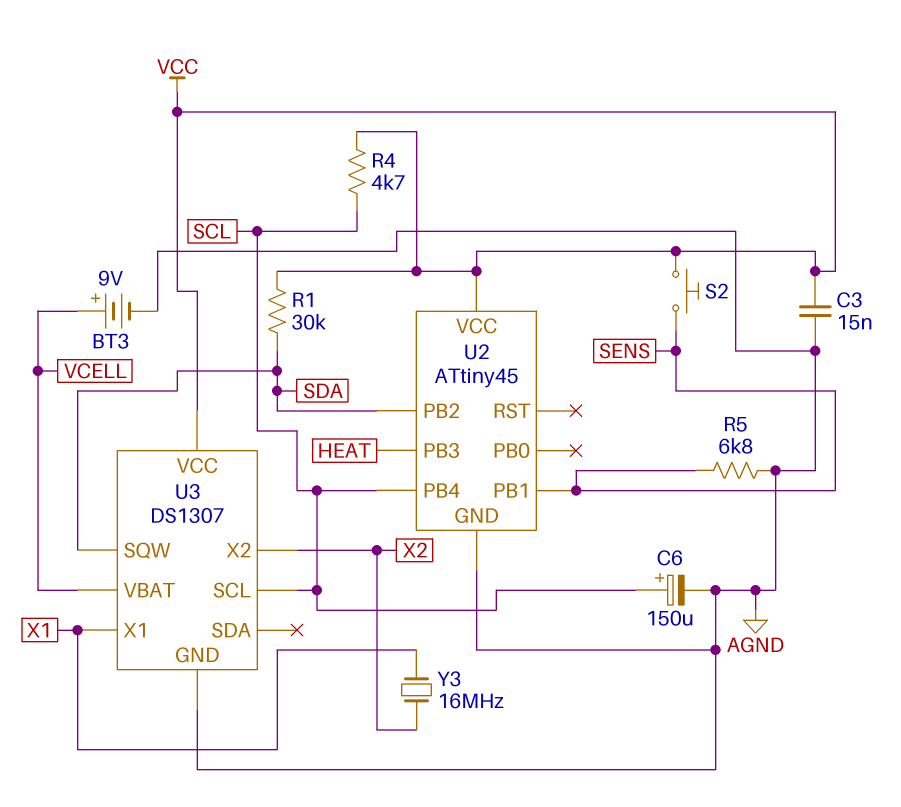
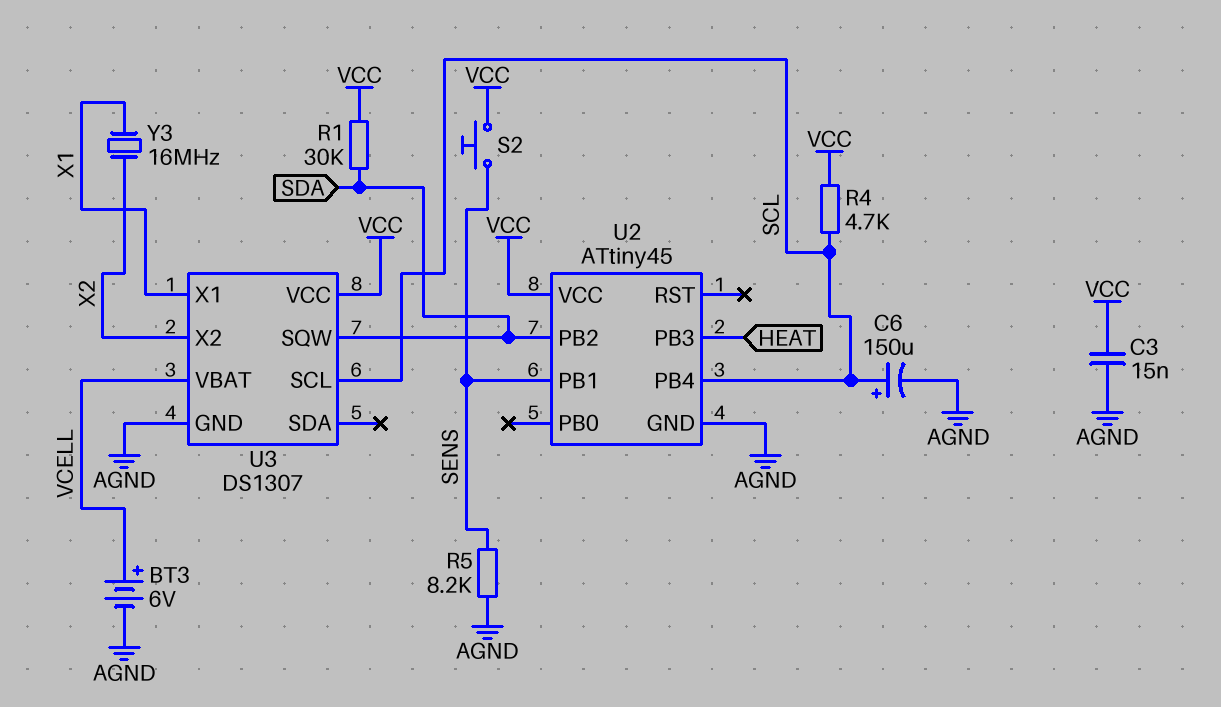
BT3: 9V (plus VCELL, minus AGND) -> 6V (plus VCELL, minus AGND)
R5: 6.8k (AGND, SENS) -> 8.2k (AGND, SENS)

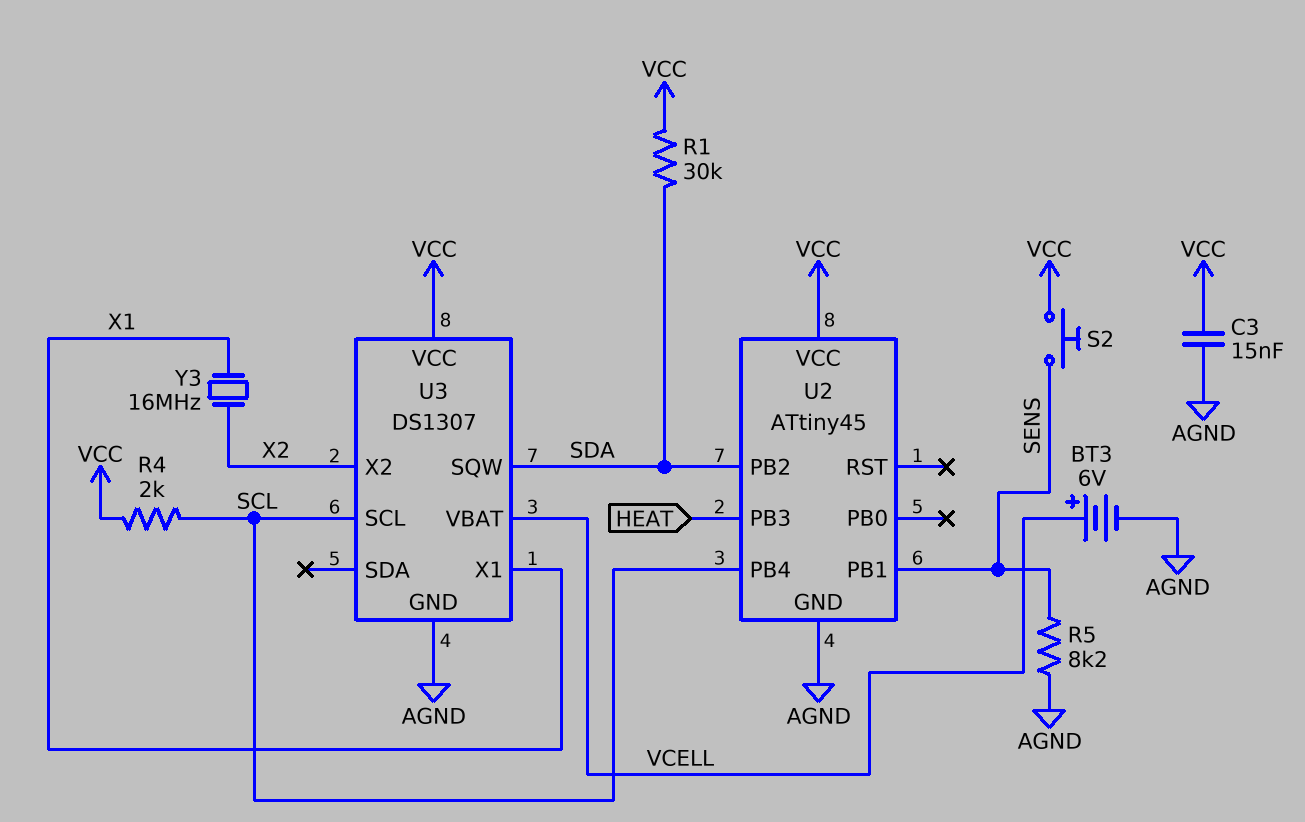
C6: 150uF (plus SCL, minus AGND) -> none
R4: 4.7k (SCL, VCC) -> 2k (SCL, VCC)

